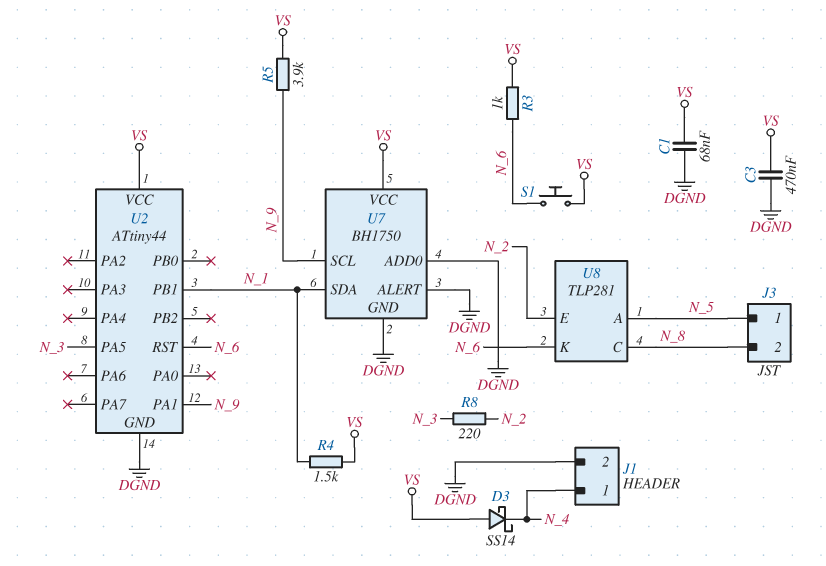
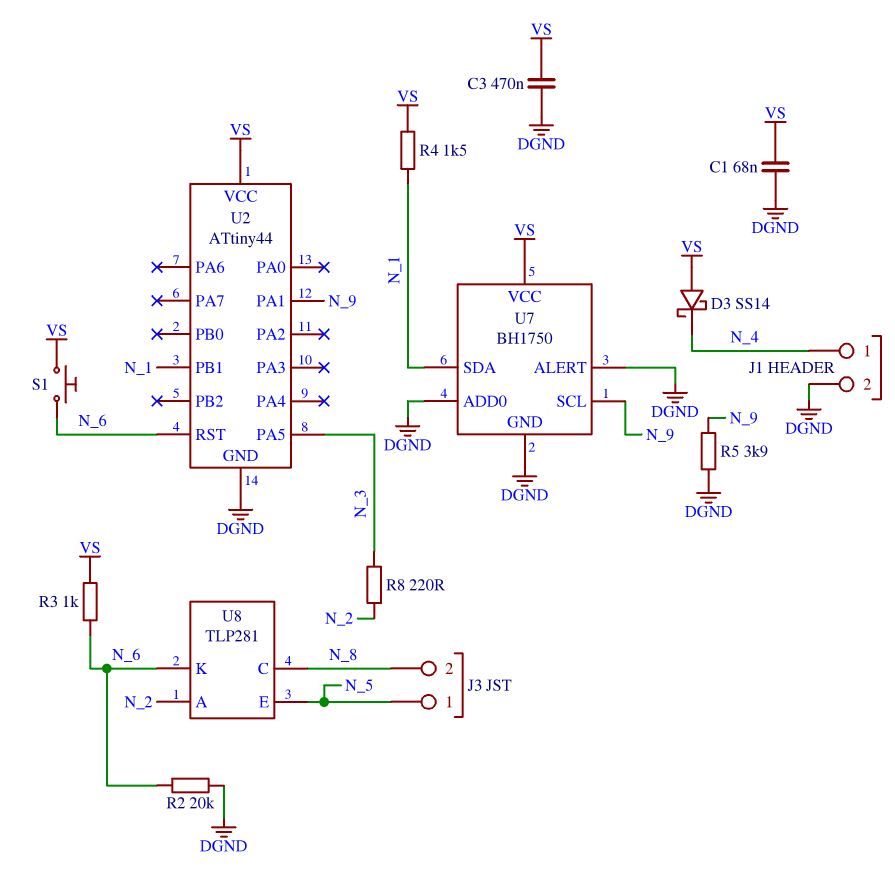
R2: none -> 20k (DGND, N_6)
R5: 3.9k (N_9, VS) -> 3.9k (DGND, N_9)
U8 pin A: N_5 -> N_2
U8 pin E: N_2 -> N_5

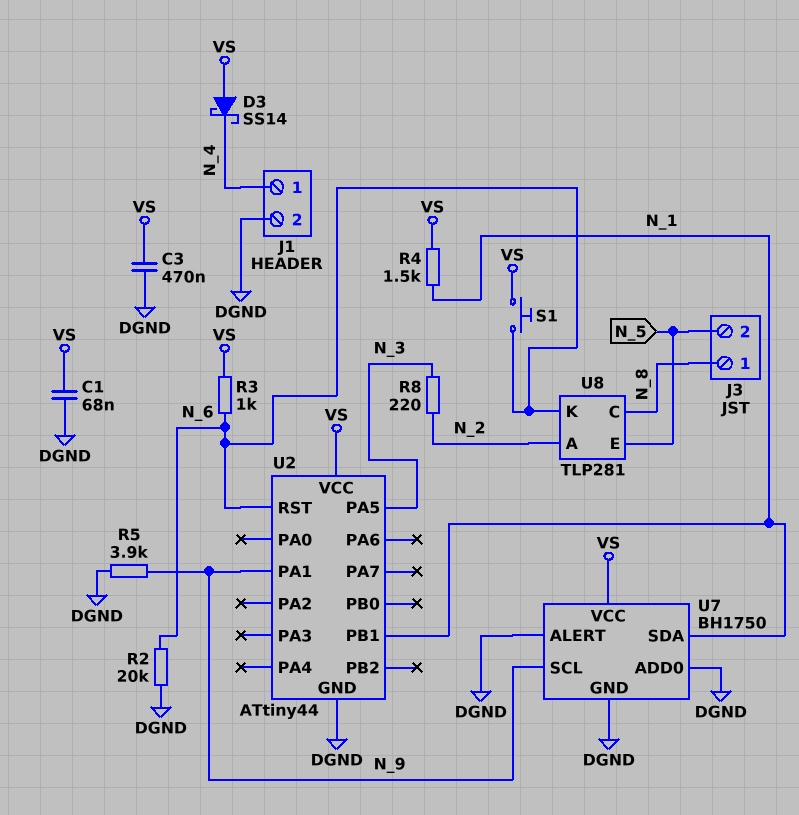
J3 pin 1: N_5 -> N_8
J3 pin 2: N_8 -> N_5

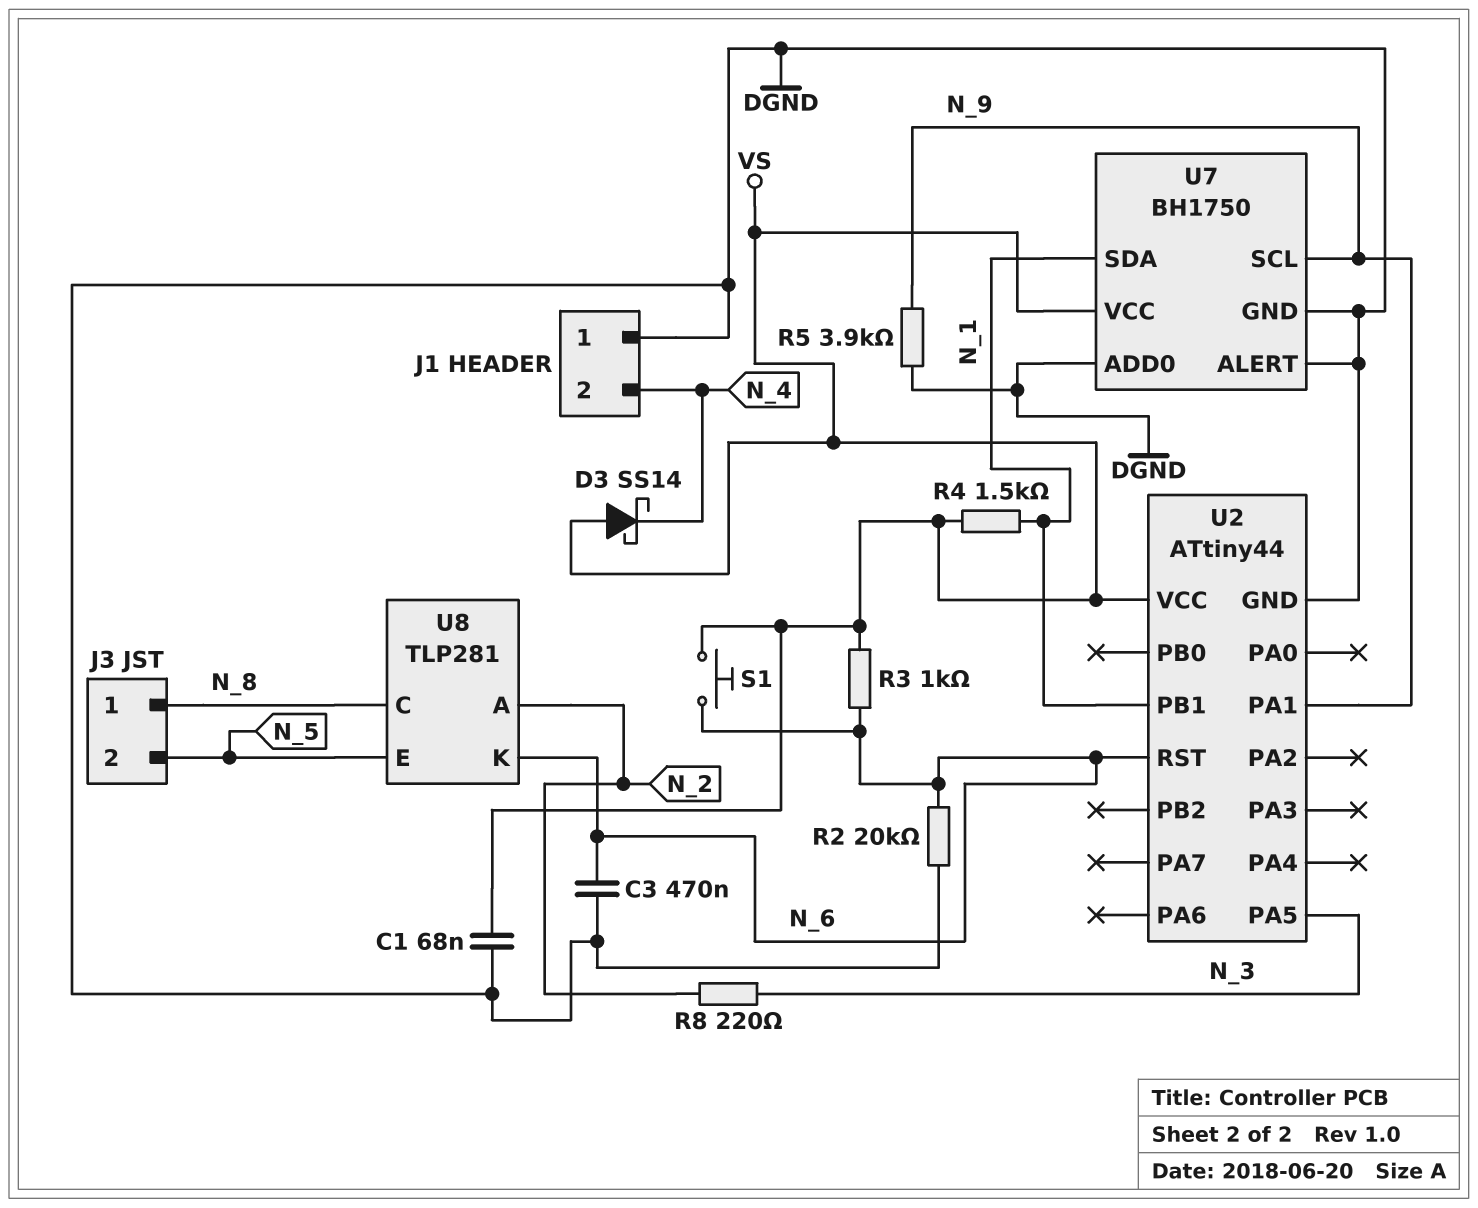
C3: 470nF (DGND, VS) -> 470nF (DGND, N_6)
J1 pin 1: N_4 -> DGND
J1 pin 2: DGND -> N_4

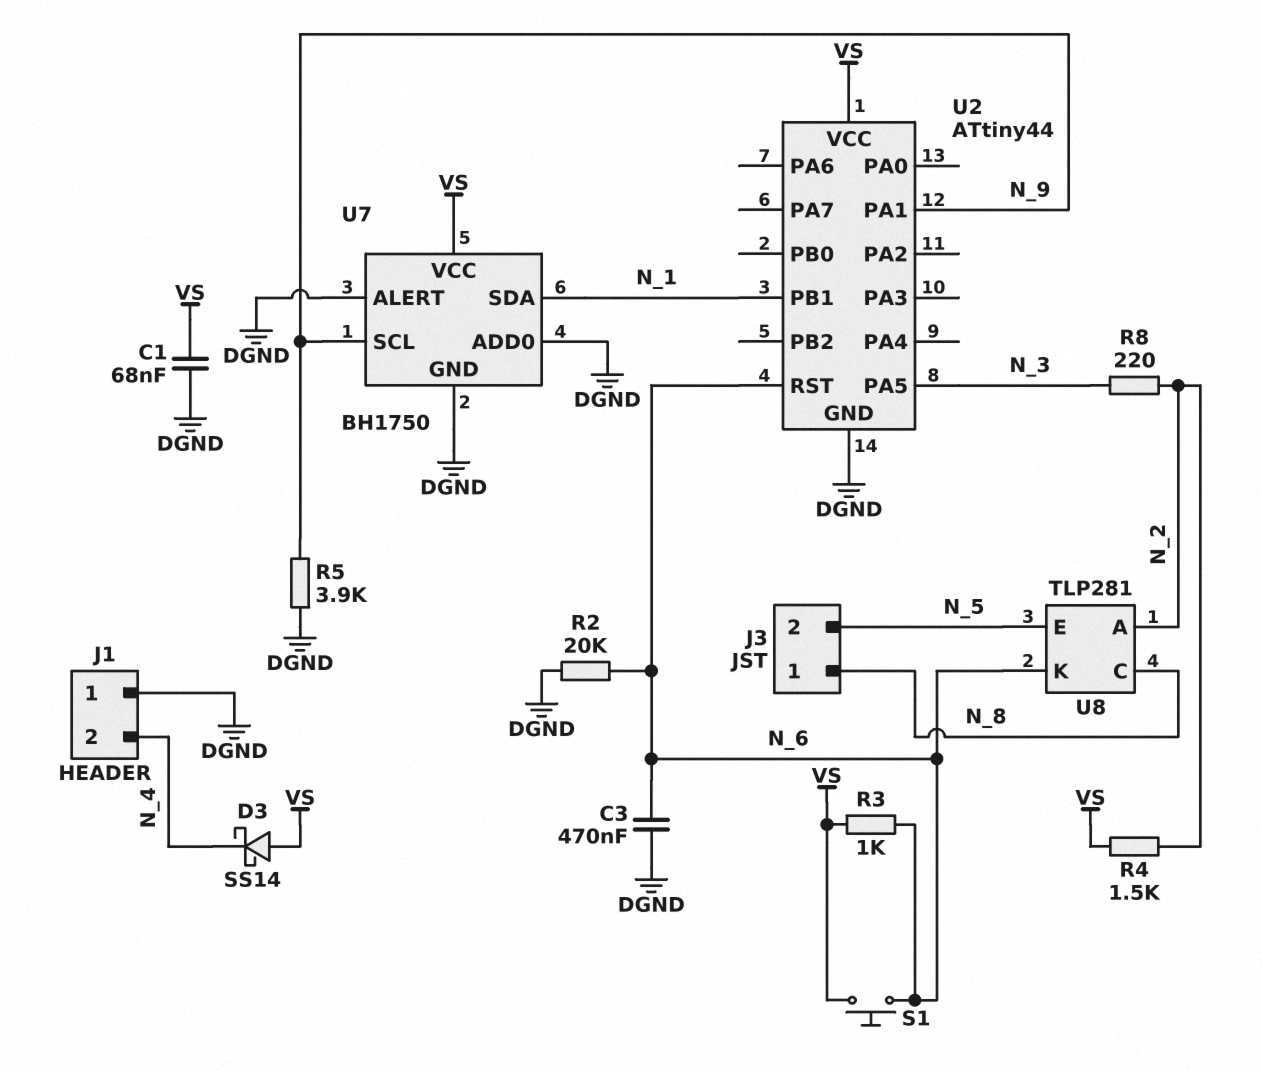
R4: 1.5k (N_1, VS) -> 1.5k (N_2, VS)

